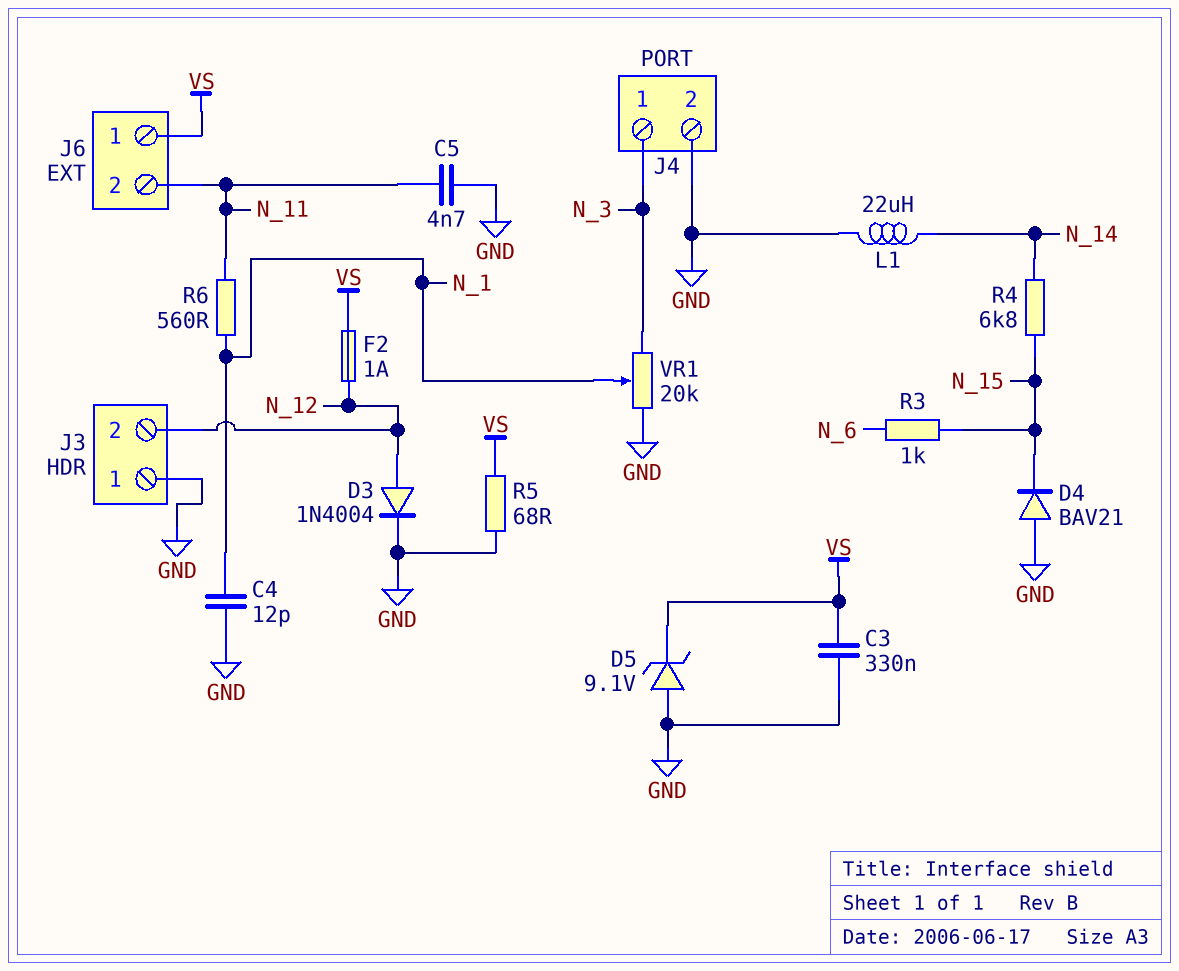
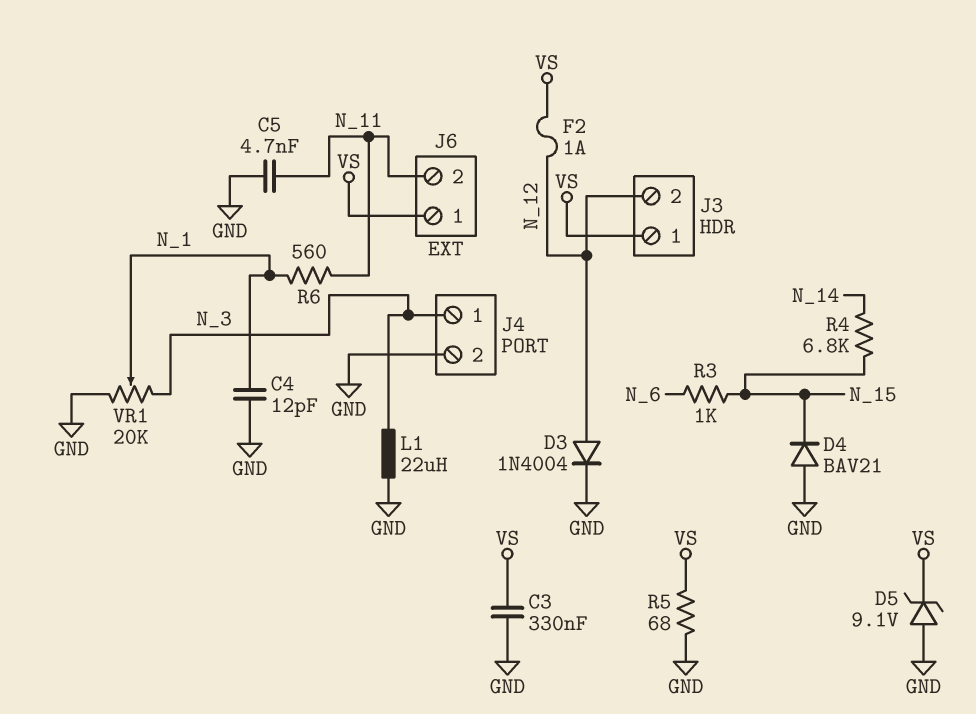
J3 pin 1: GND -> VS
L1: 22uH (GND, N_14) -> 22uH (GND, N_3)

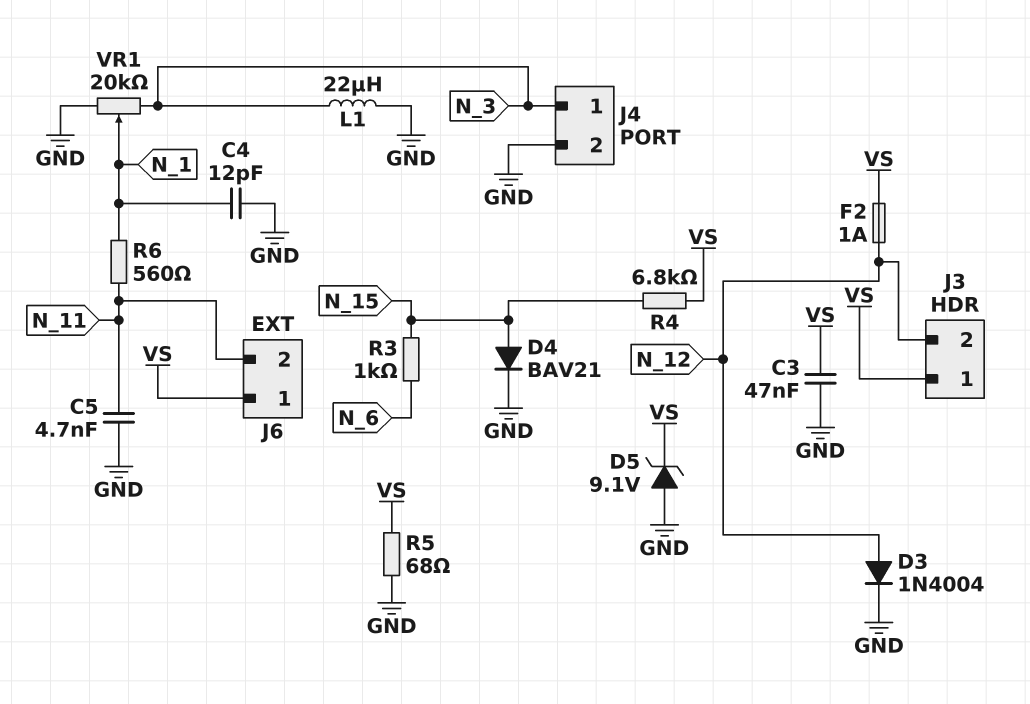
C3: 330nF (GND, VS) -> 47nF (GND, VS)
D4: diode BAV21 (A GND, K N_15) -> diode BAV21 (A N_15, K GND)
R4: 6.8k (N_14, N_15) -> 6.8k (N_15, VS)

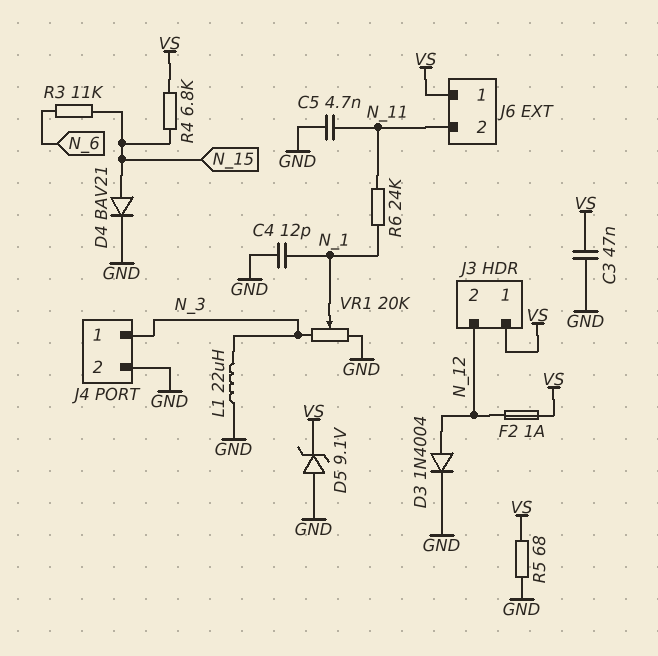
R3: 1k (N_6, N_15) -> 11k (N_6, N_15)
R6: 560 (N_1, N_11) -> 24k (N_1, N_11)

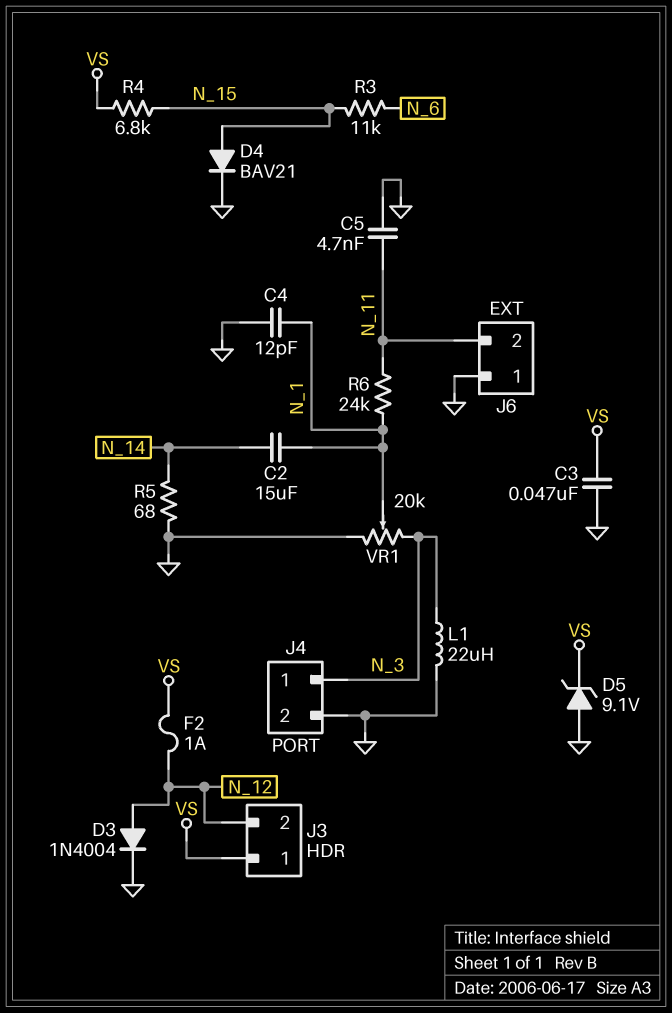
C2: none -> 15uF (N_1, N_14)
J6 pin 1: VS -> GND
R5: 68 (GND, VS) -> 68 (GND, N_14)

